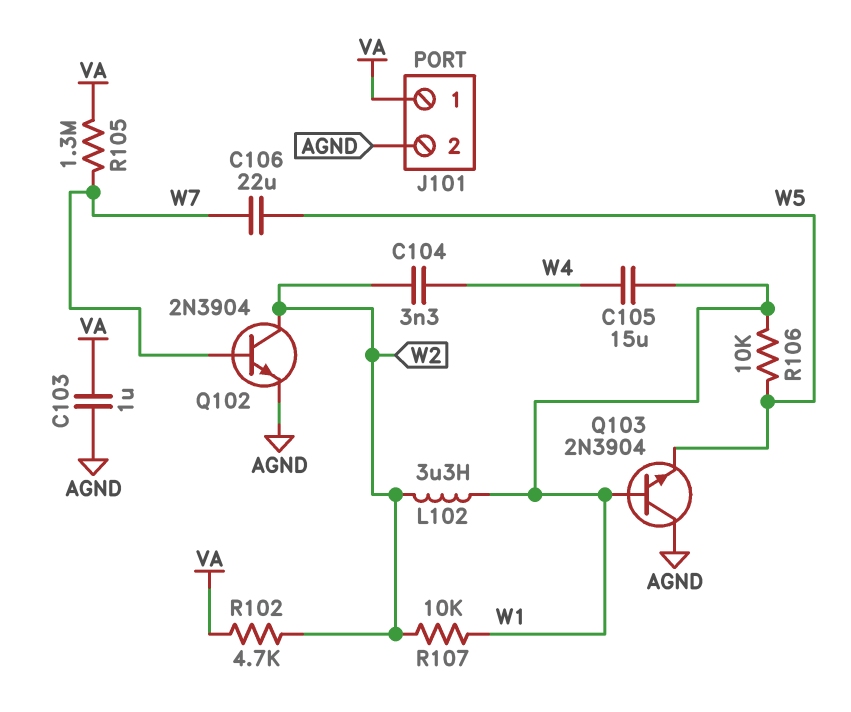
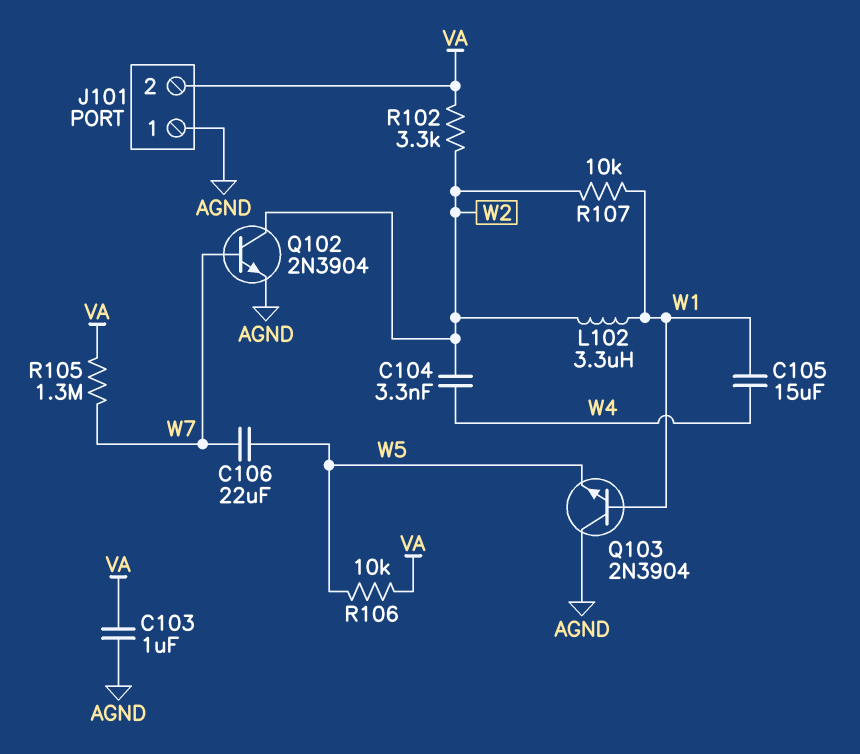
J101 pin 1: VA -> AGND
J101 pin 2: AGND -> VA
R102: 4.7k (VA, W2) -> 3.3k (VA, W2)
R106: 10k (W1, W5) -> 10k (VA, W5)

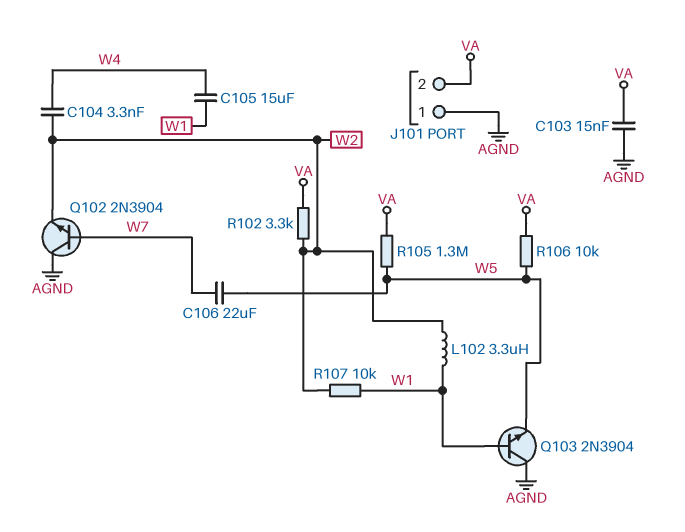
C103: 1uF (AGND, VA) -> 15nF (AGND, VA)
Q102: NPN 2N3904 (B W7, C W2, E AGND) -> NPN 2N3904 (B W7, C AGND, E W2)
R105: 1.3M (VA, W7) -> 1.3M (VA, W5)

